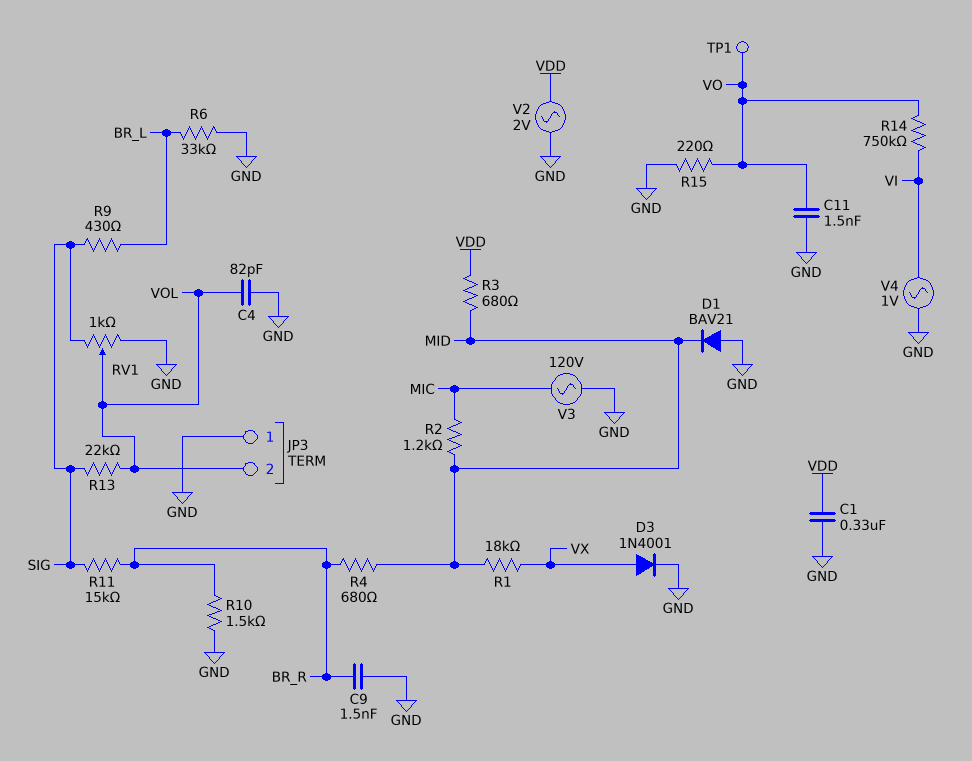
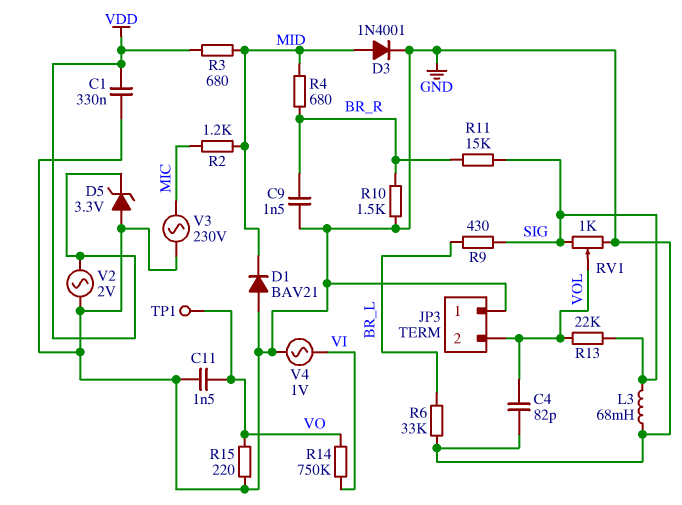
D3: diode 1N4001 (A VX, K GND) -> diode 1N4001 (A MID, K GND)
D5: none -> zener 3.3V (A GND, K VDD)
L3: none -> 68mH (GND, SIG)
R1: 18k (MID, VX) -> none
V3: AC 120V (GND, MIC) -> AC 230V (GND, MIC)

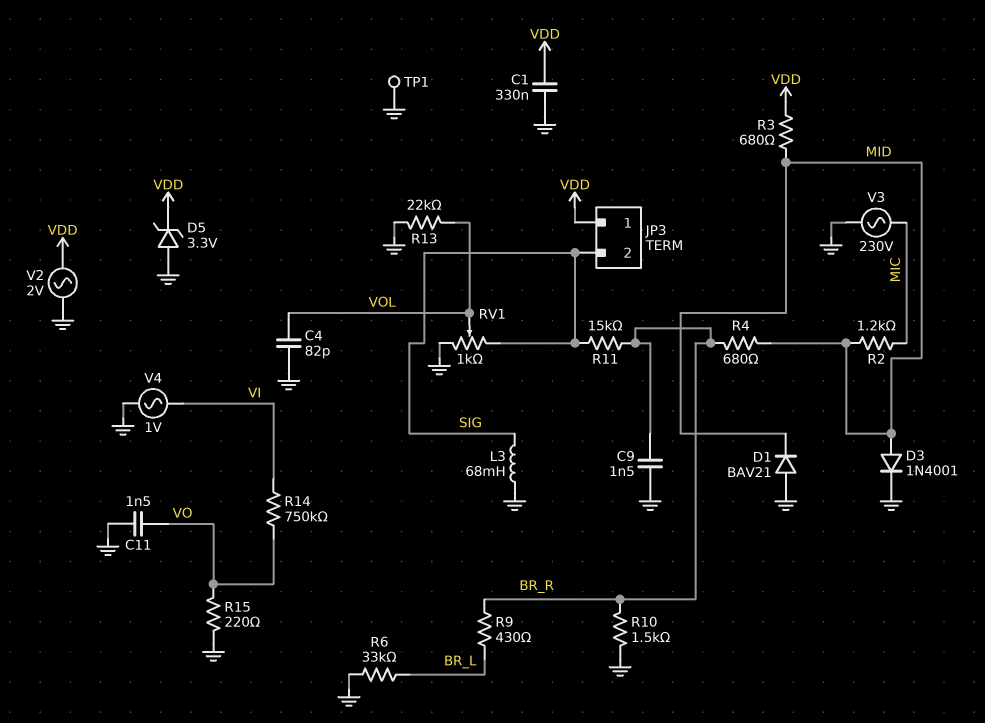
JP3 pin 1: GND -> VDD
JP3 pin 2: VOL -> SIG
R9: 430 (BR_L, SIG) -> 430 (BR_L, BR_R)
R13: 22k (SIG, VOL) -> 22k (GND, VOL)
TP1: test point (VO) -> test point (GND)

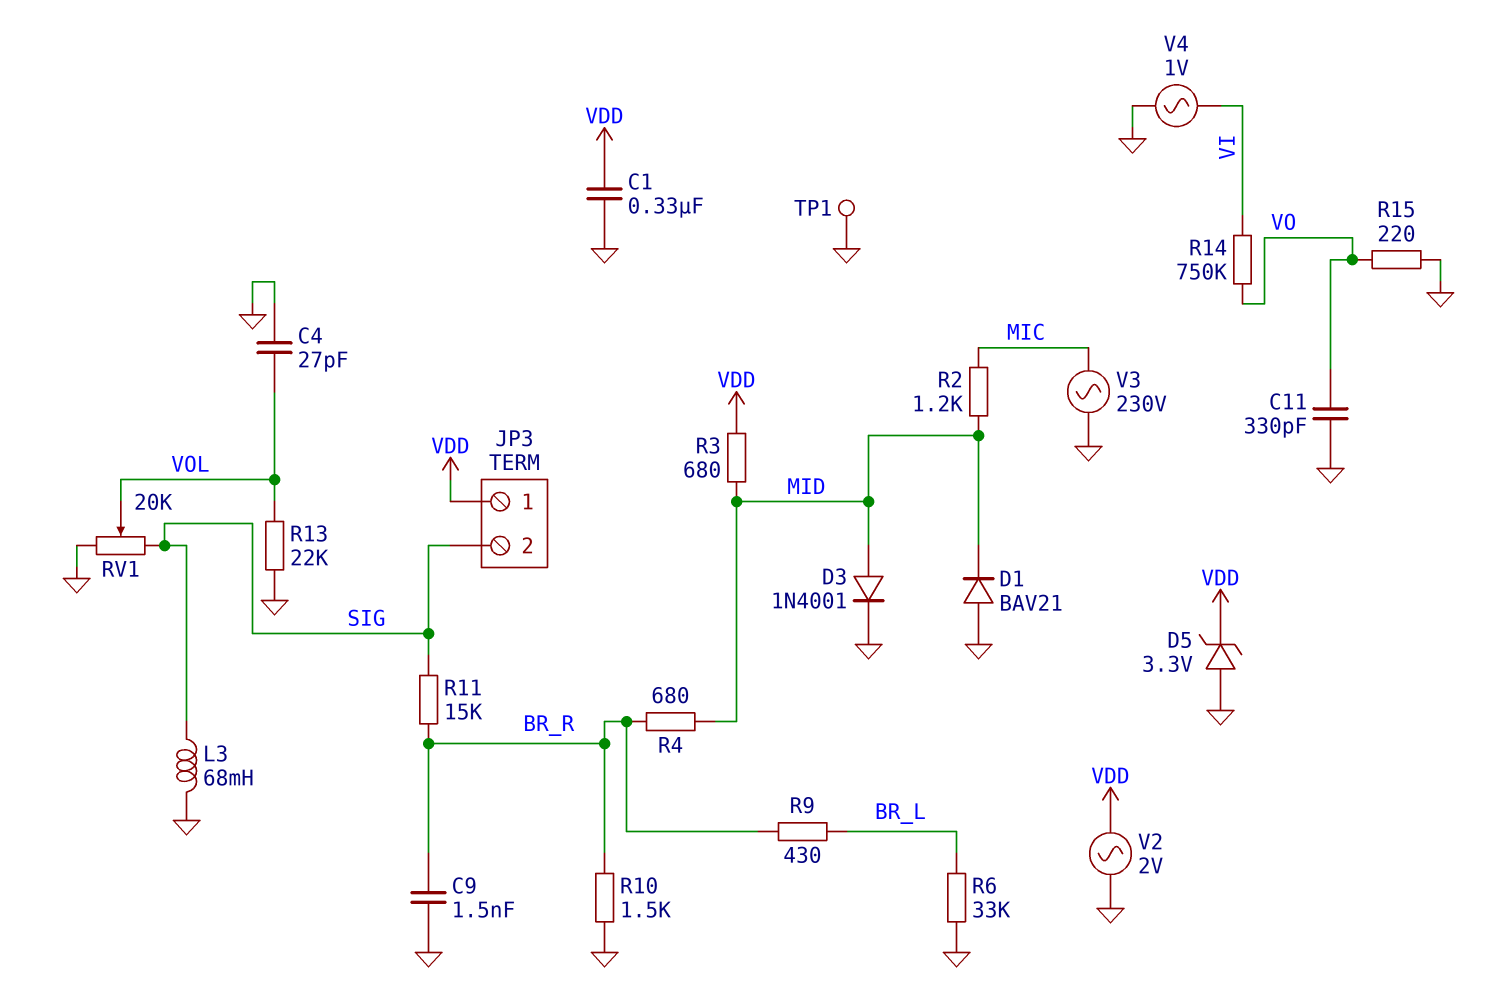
C4: 82pF (GND, VOL) -> 27pF (GND, VOL)
C11: 1.5nF (GND, VO) -> 330pF (GND, VO)
RV1: 1k (GND, SIG, wiper VOL) -> 20k (GND, SIG, wiper VOL)

